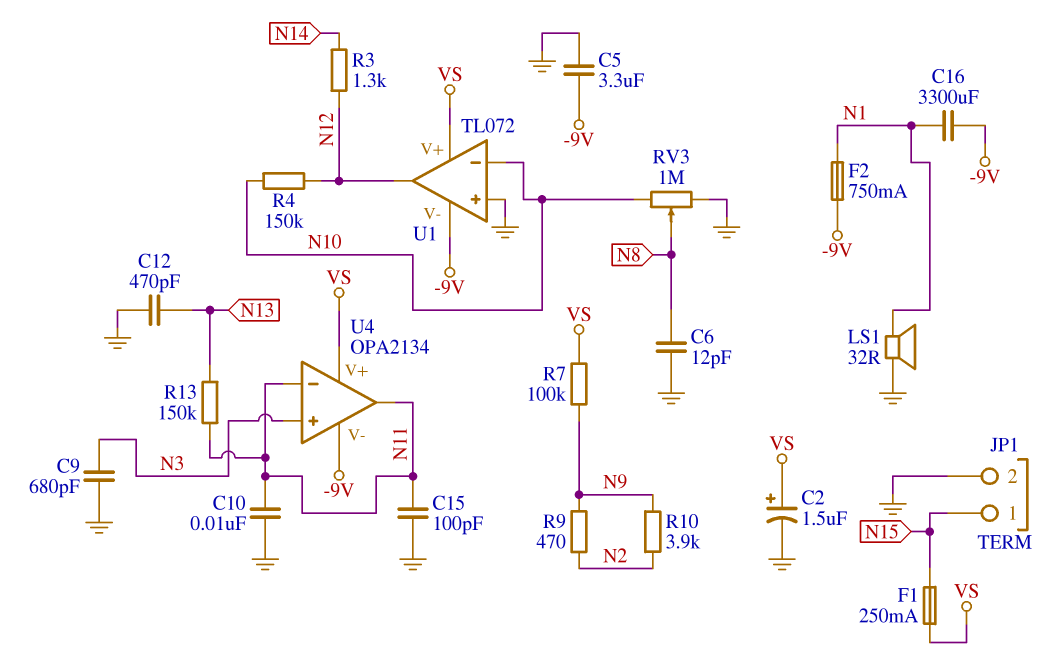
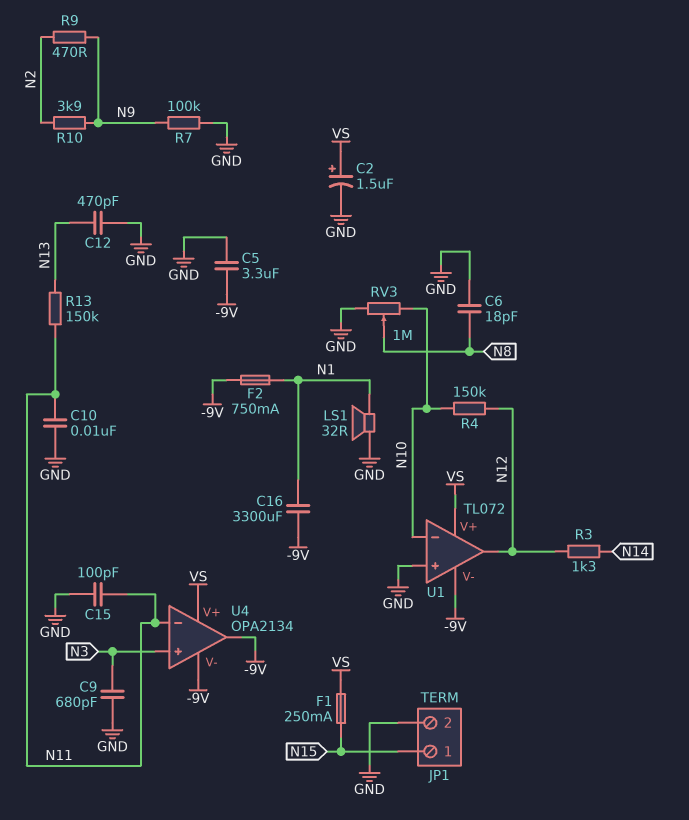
C6: 12pF (GND, N8) -> 18pF (GND, N8)
R7: 100k (N9, VS) -> 100k (GND, N9)
U4 pin out: N11 -> -9V

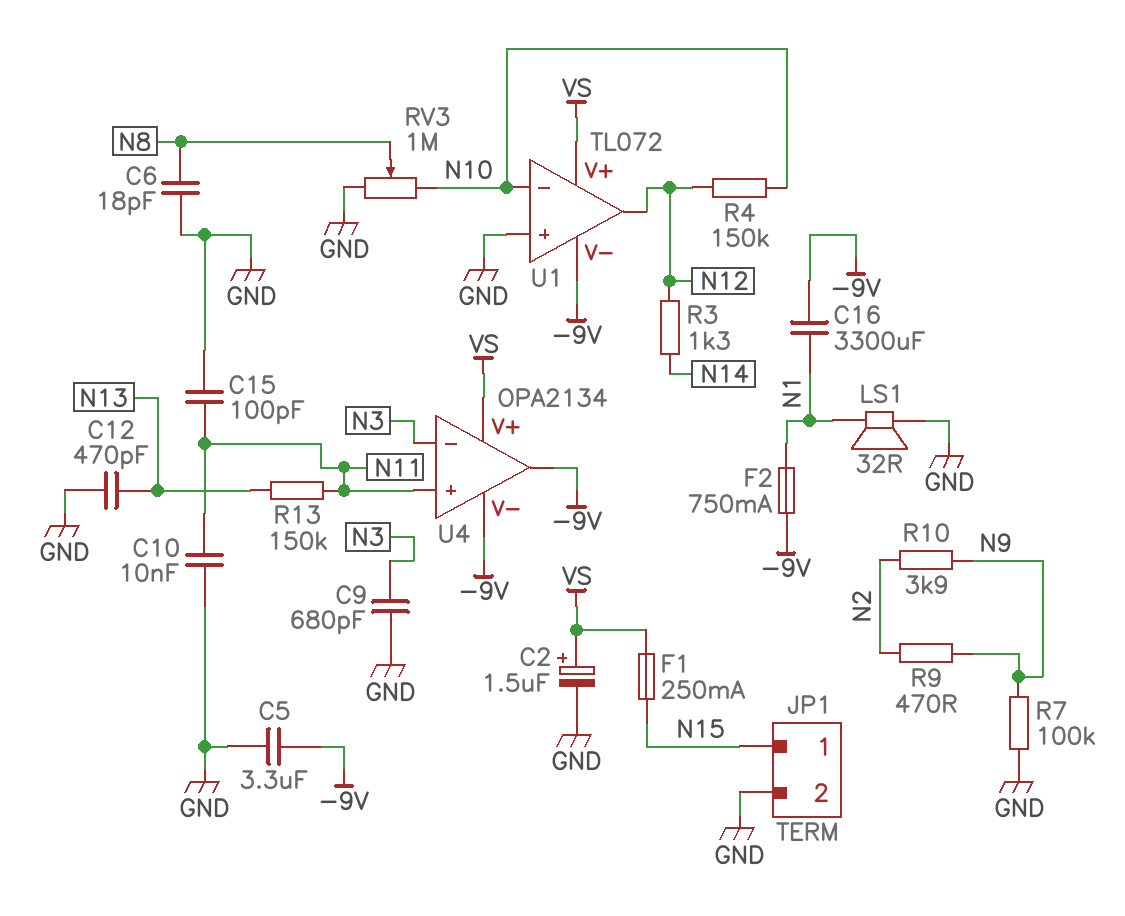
U4 pin in+: N3 -> N11
U4 pin in-: N11 -> N3

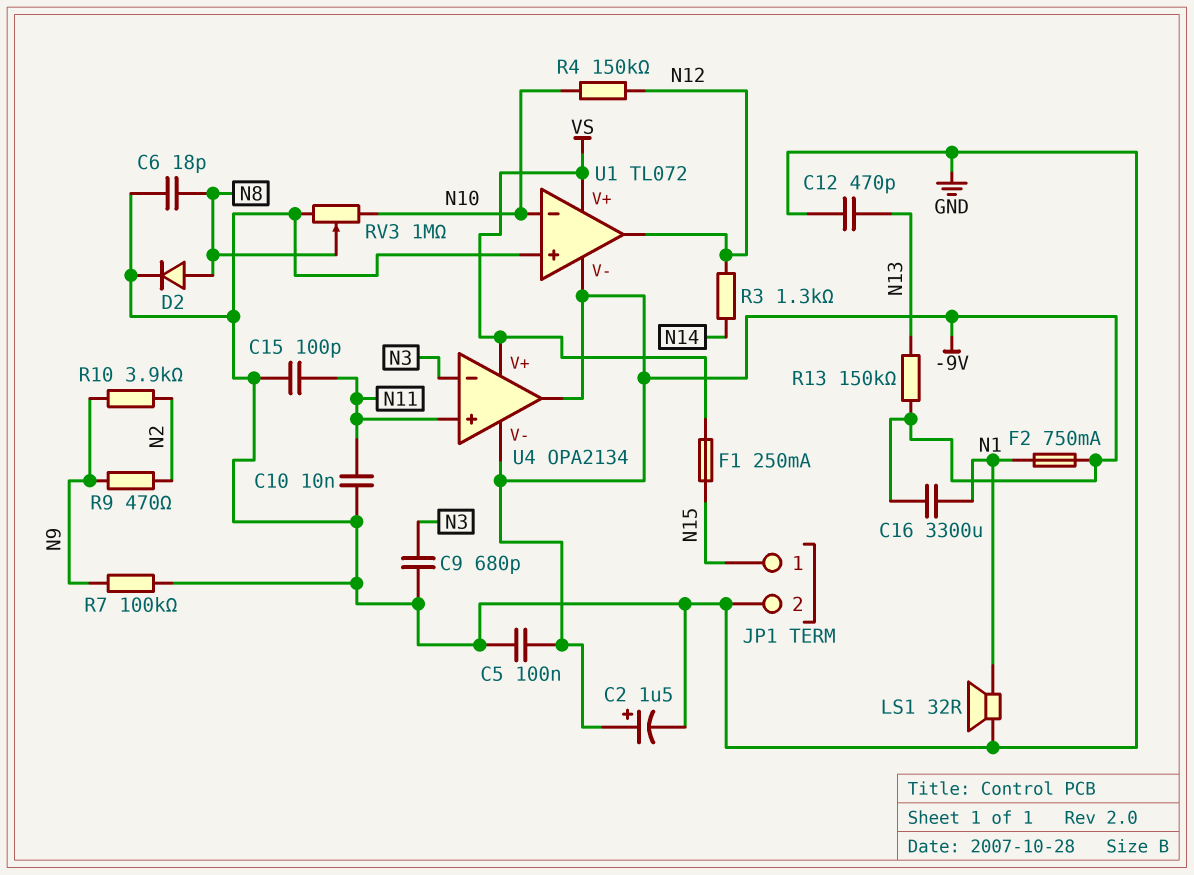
C2: 1.5uF (plus VS, minus GND) -> 1.5uF (plus -9V, minus GND)
C5: 3.3uF (-9V, GND) -> 100nF (-9V, GND)
D2: none -> diode (A N8, K GND)
R13: 150k (N11, N13) -> 150k (-9V, N13)

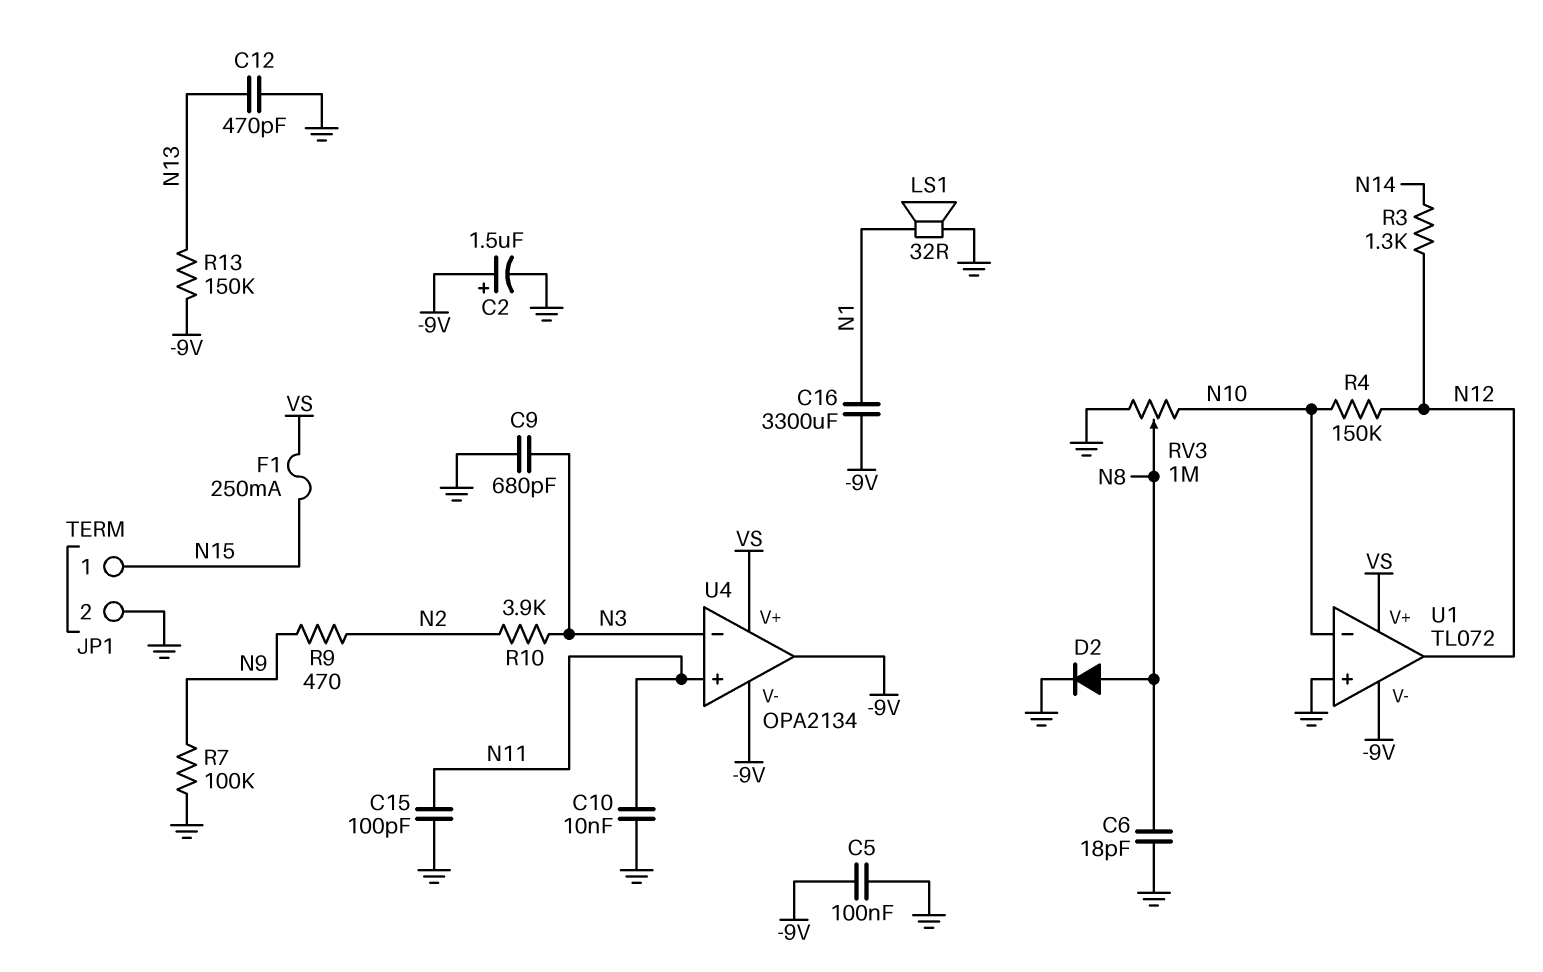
F2: 750mA (-9V, N1) -> none
R10: 3.9k (N2, N9) -> 3.9k (N2, N3)

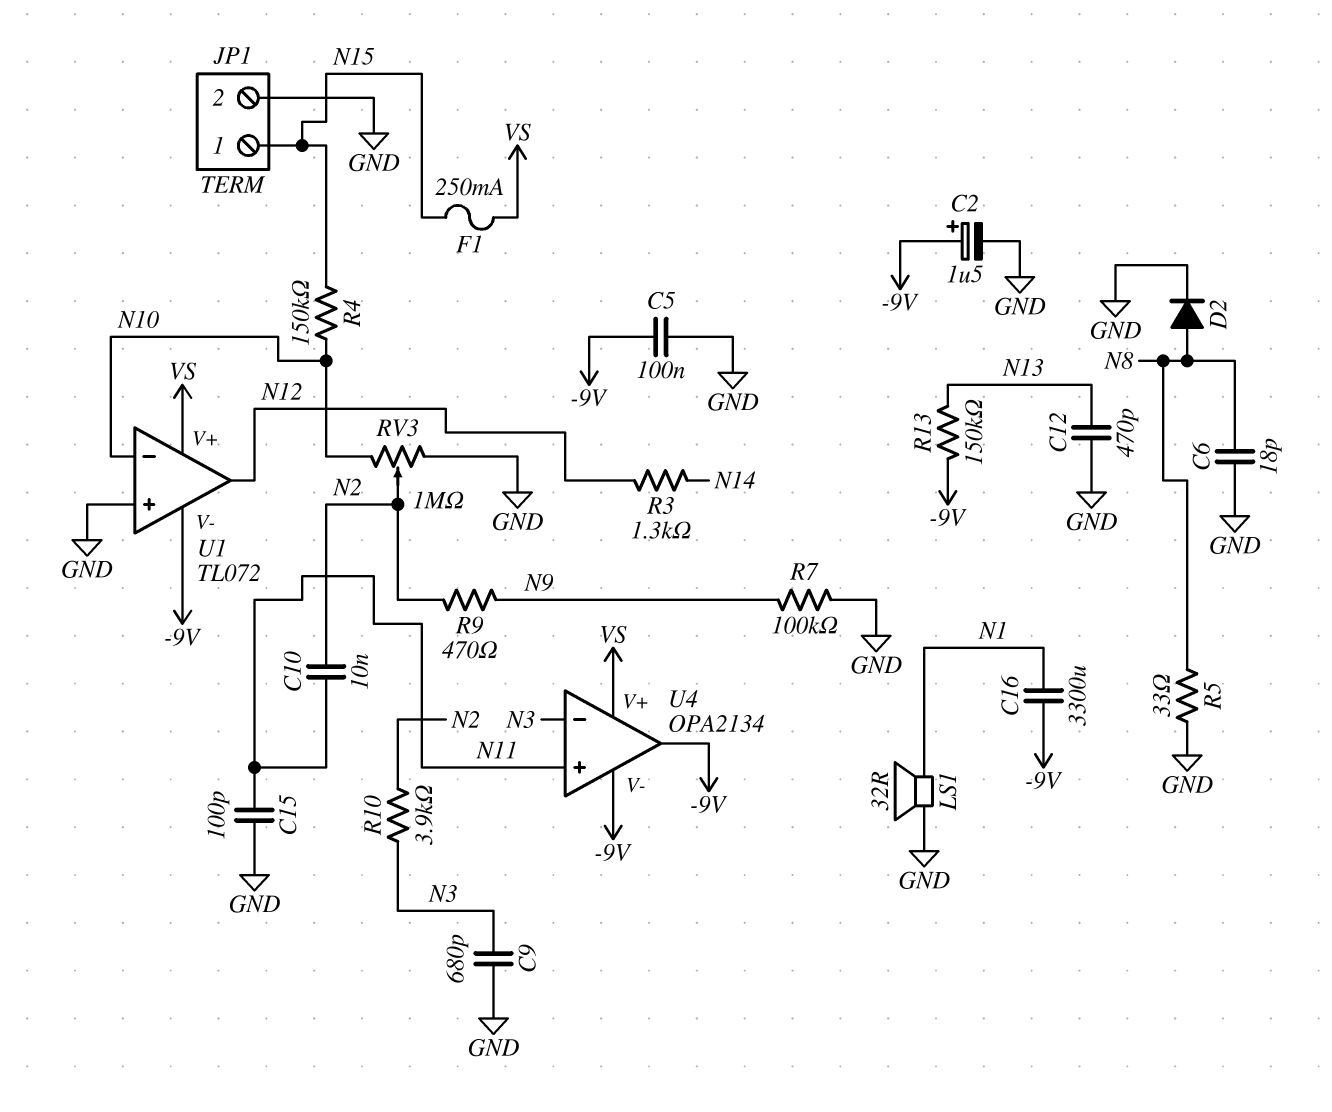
C10: 10nF (GND, N11) -> 10nF (N2, N11)
R4: 150k (N10, N12) -> 150k (N10, N15)
R5: none -> 33 (GND, N8)
RV3: 1M (GND, N10, wiper N8) -> 1M (GND, N10, wiper N2)

